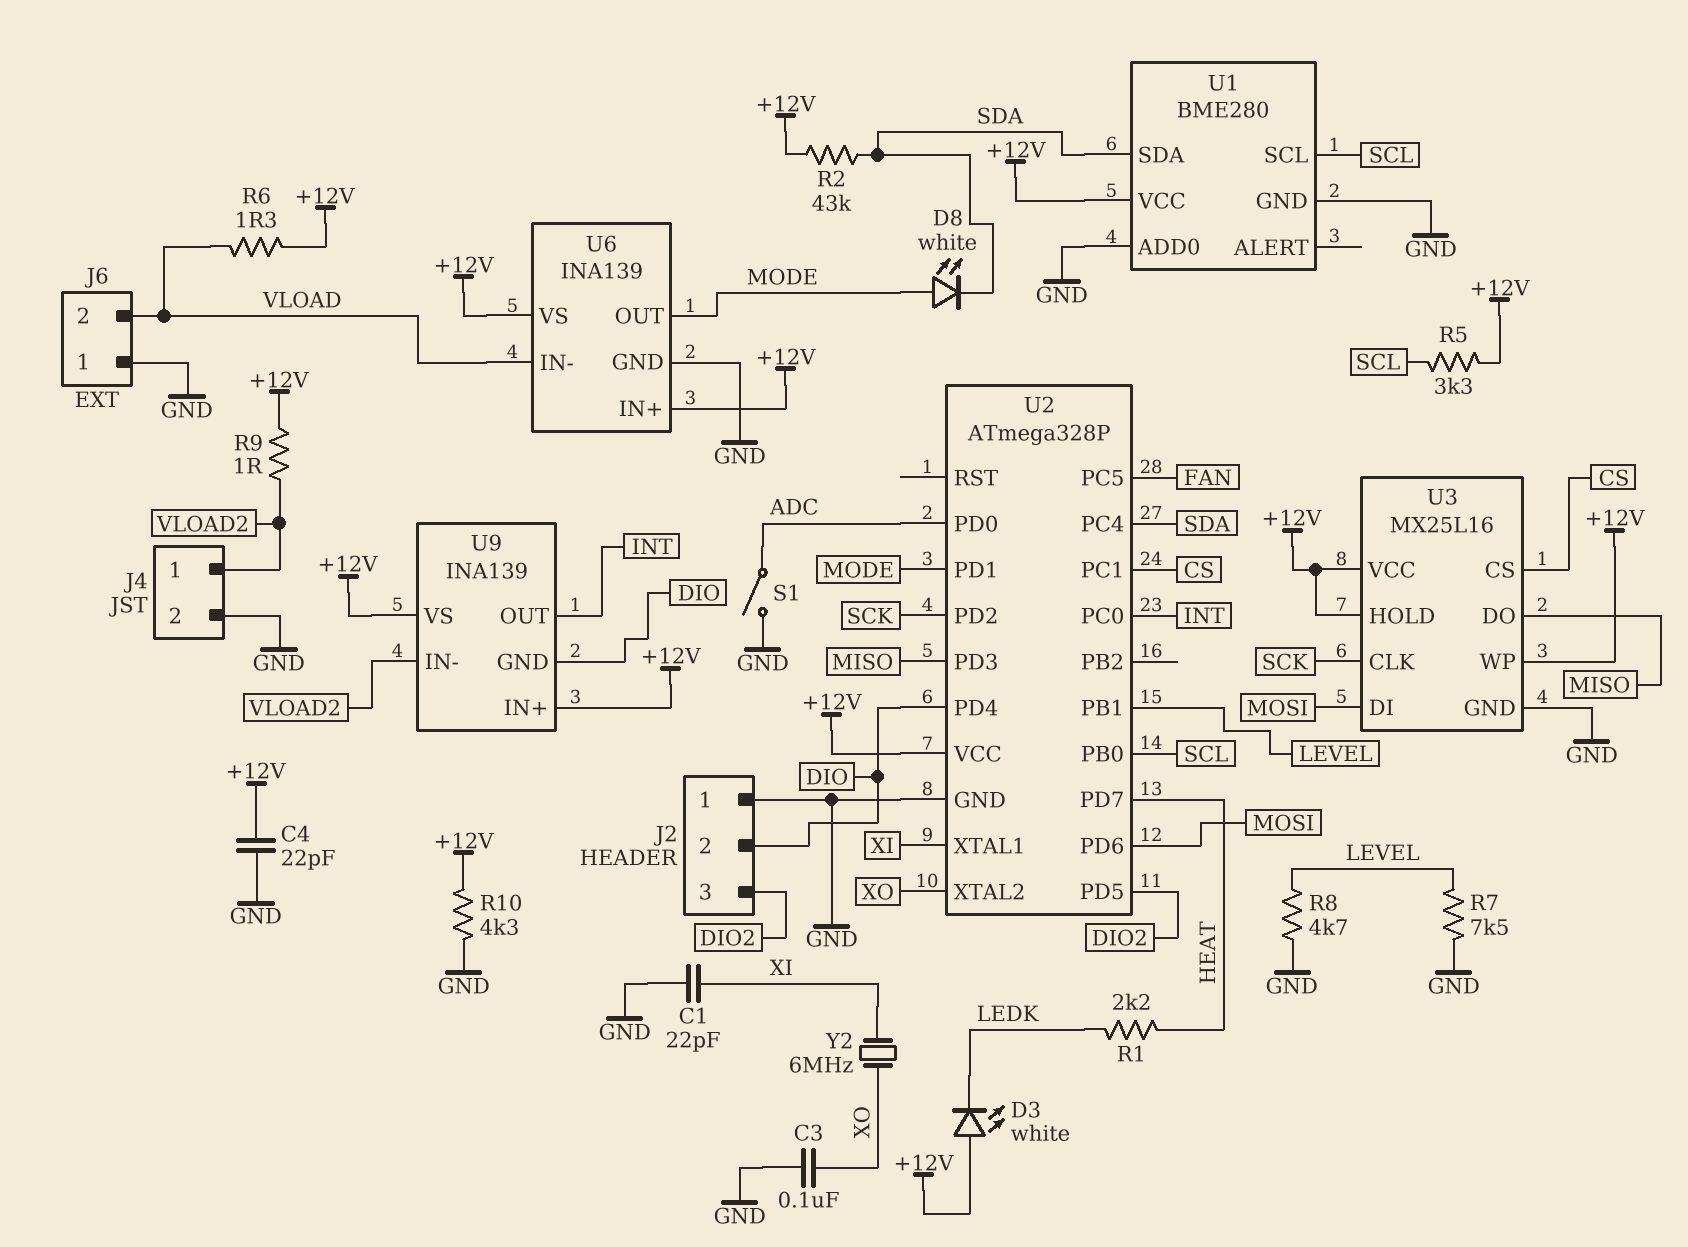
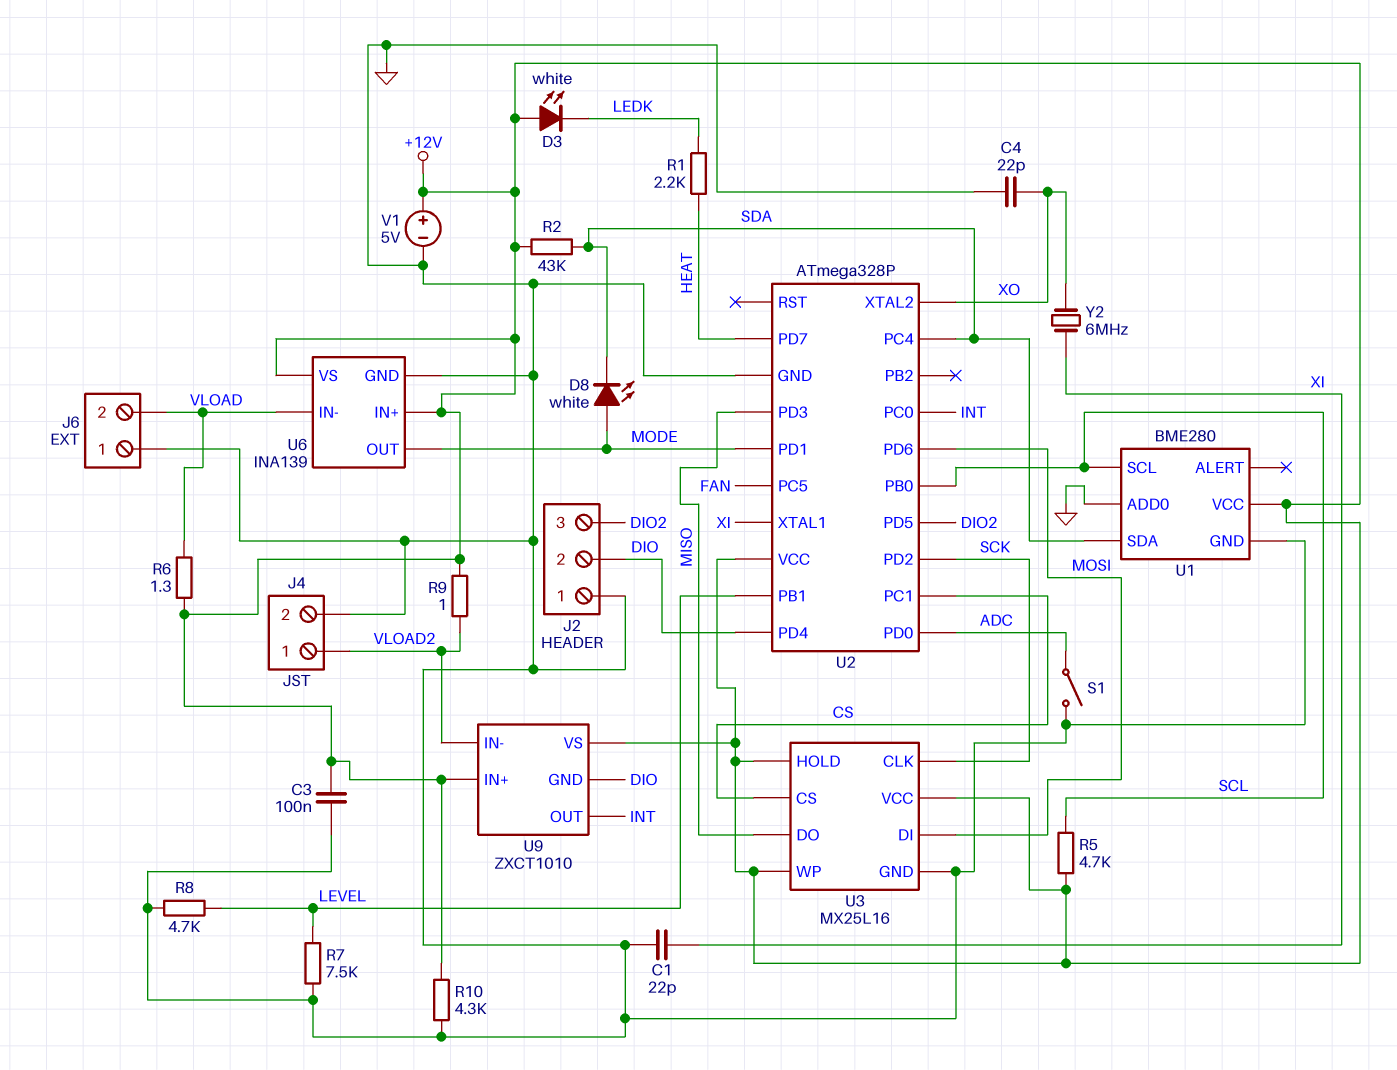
C3: 100nF (GND, XO) -> 100nF (+12V, GND)
C4: 22pF (+12V, GND) -> 22pF (GND, XO)
R5: 3.3k (+12V, SCL) -> 4.7k (+12V, SCL)
U9: INA139 -> ZXCT1010
V1: none -> 5V (plus +12V, minus GND)

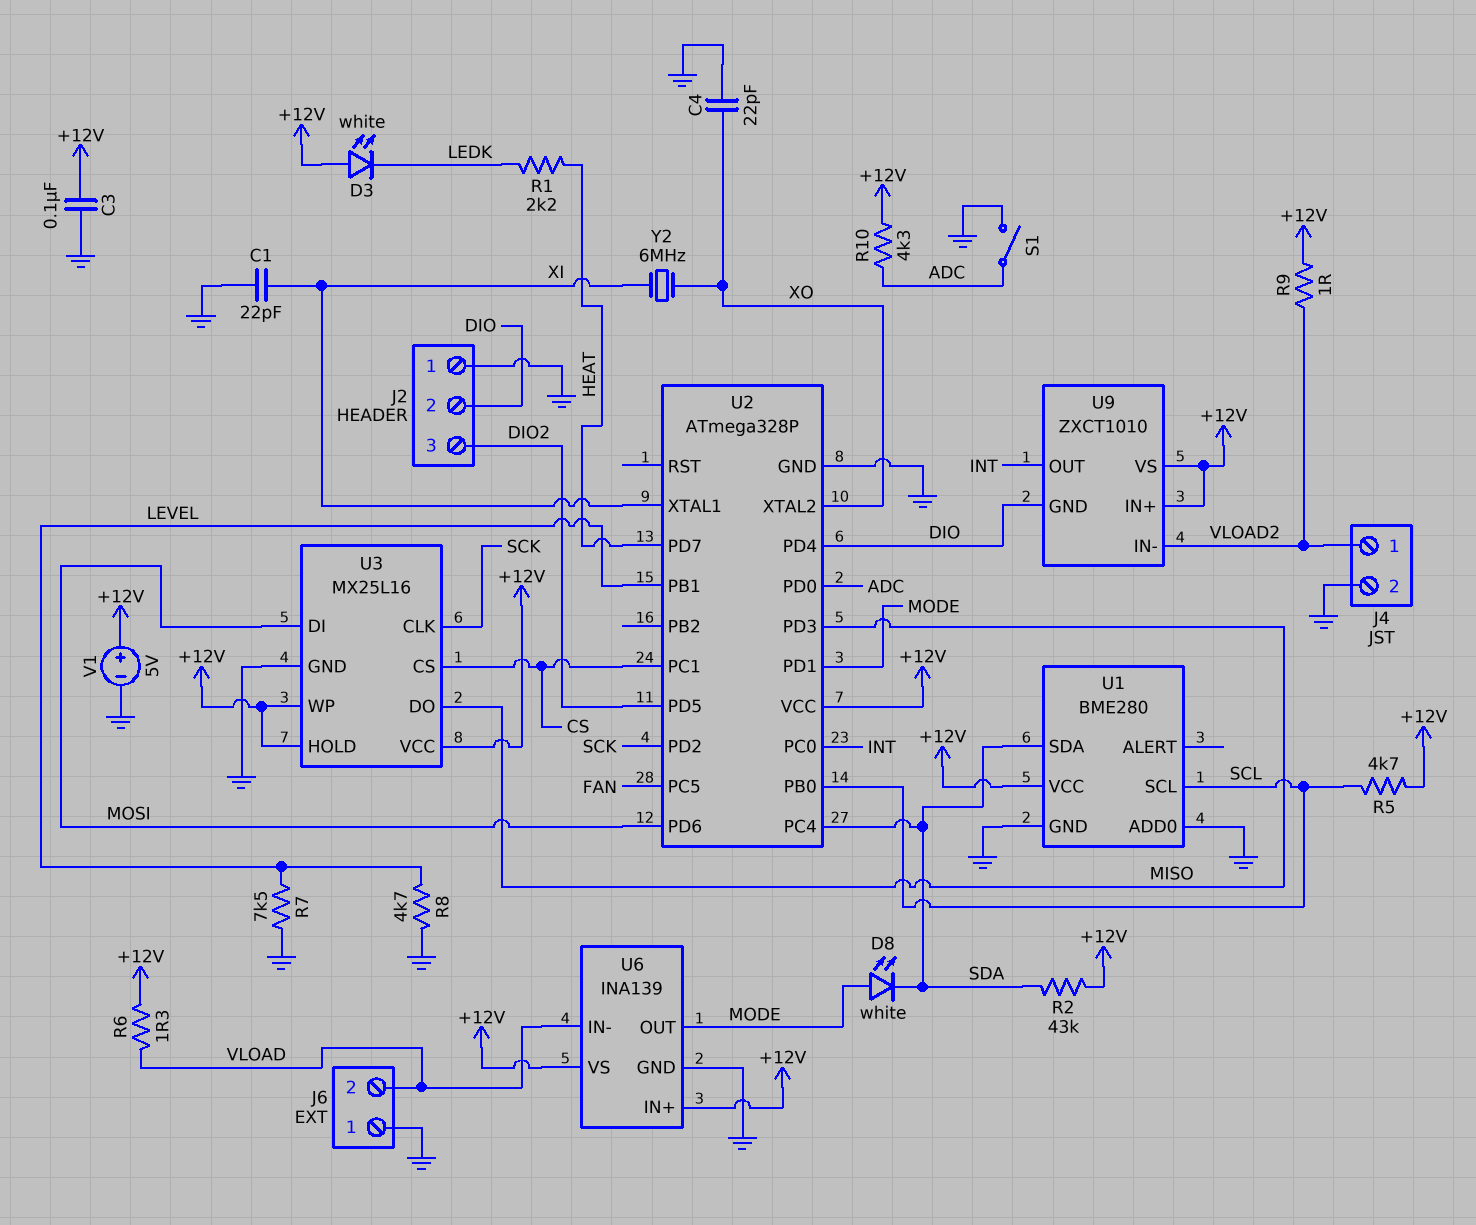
R10: 4.3k (+12V, GND) -> 4.3k (+12V, ADC)

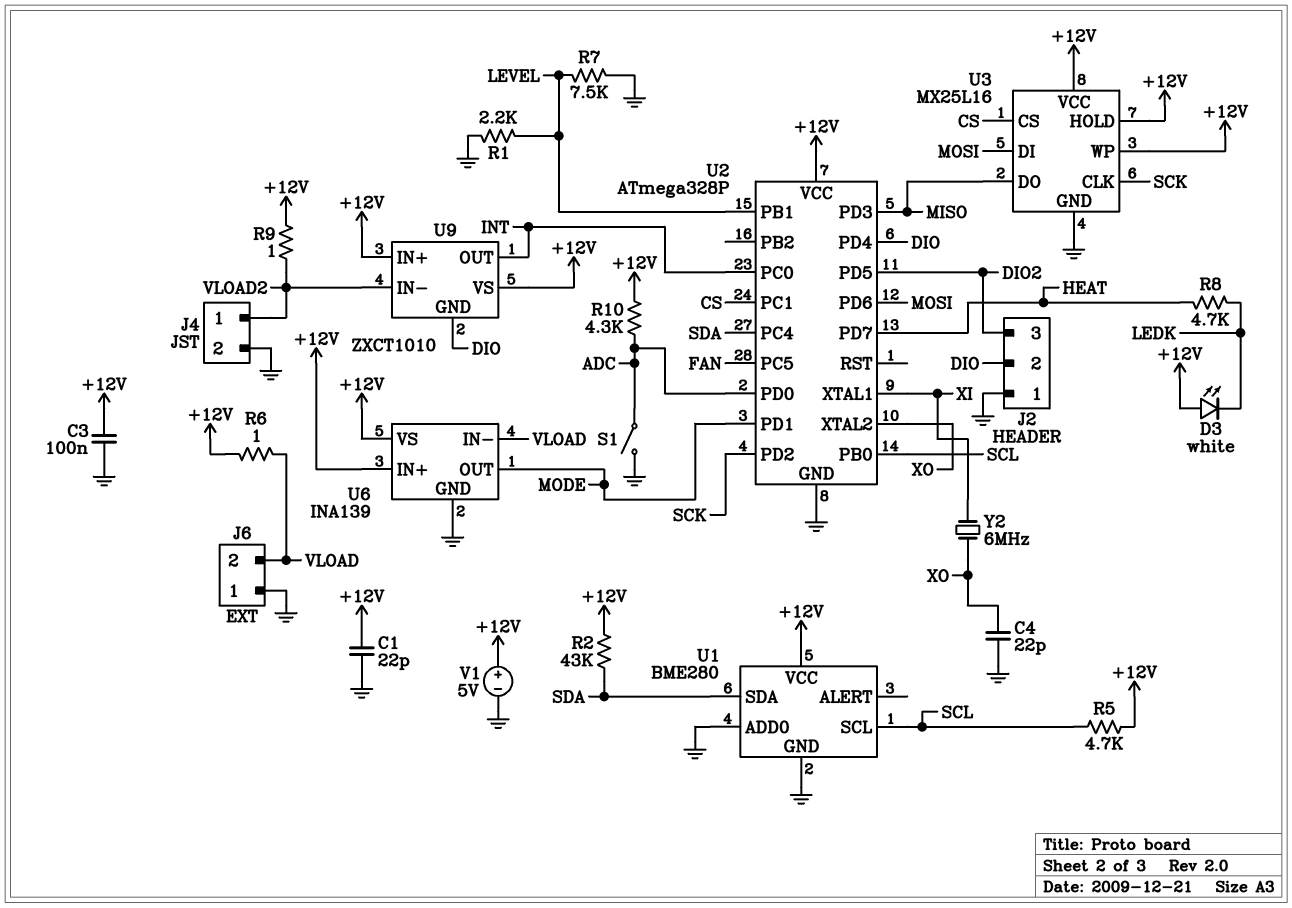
C1: 22pF (GND, XI) -> 22pF (+12V, GND)
D8: LED white (A MODE, K SDA) -> none
R1: 2.2k (HEAT, LEDK) -> 2.2k (GND, LEVEL)
R6: 1.3 (+12V, VLOAD) -> 1 (+12V, VLOAD)
R8: 4.7k (GND, LEVEL) -> 4.7k (HEAT, LEDK)

